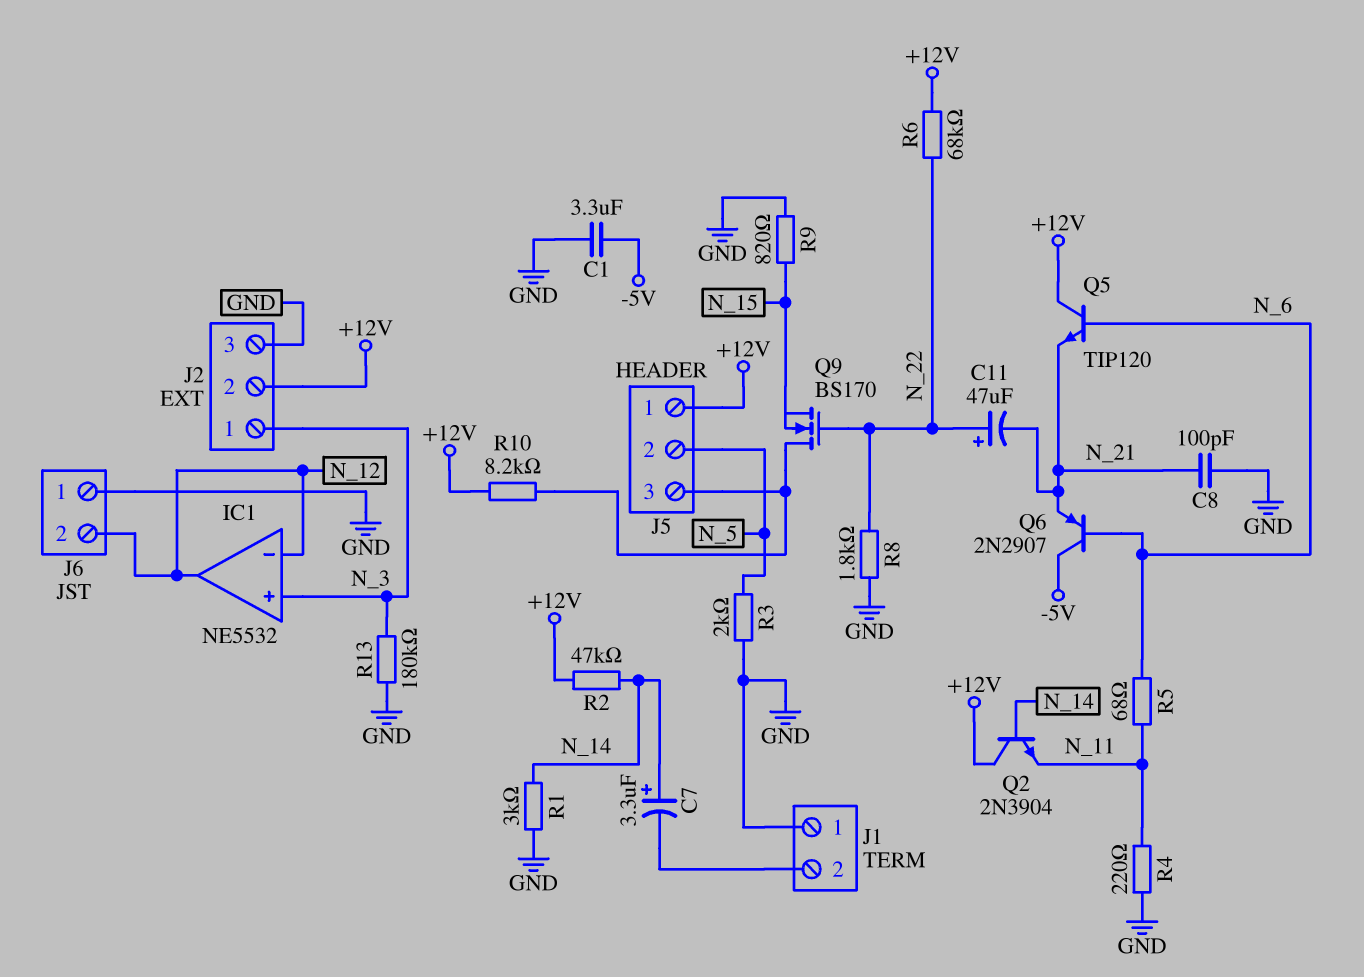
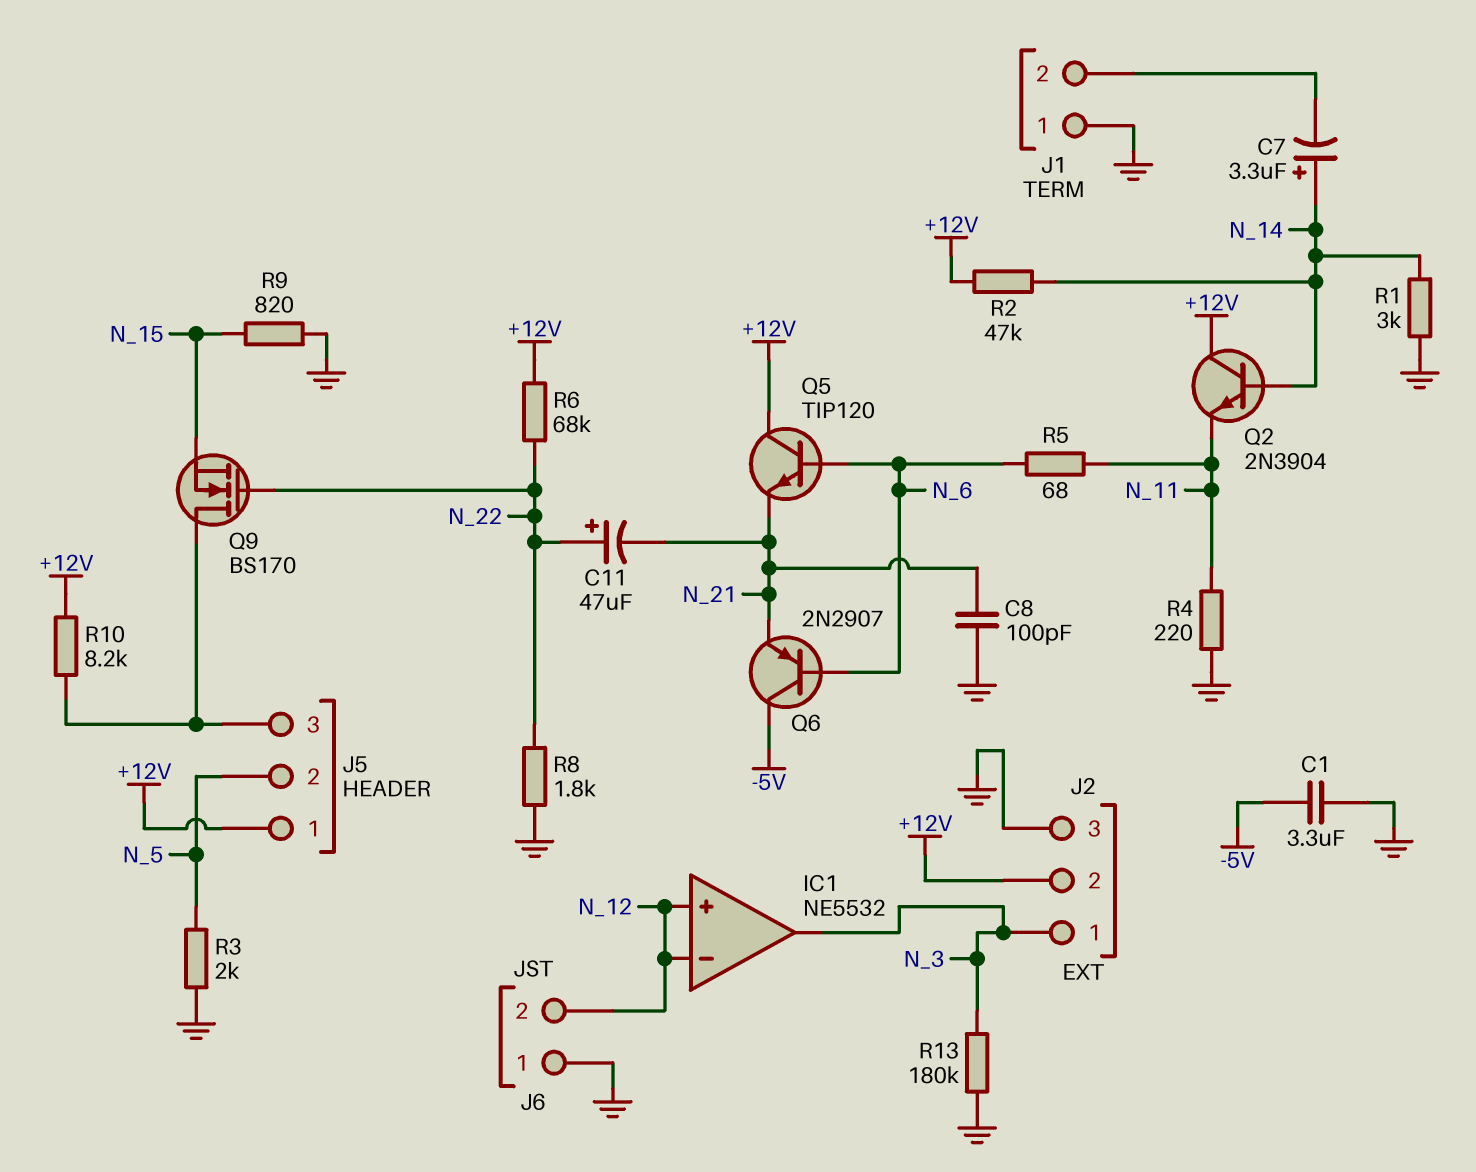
IC1 pin in+: N_3 -> N_12
IC1 pin out: N_12 -> N_3

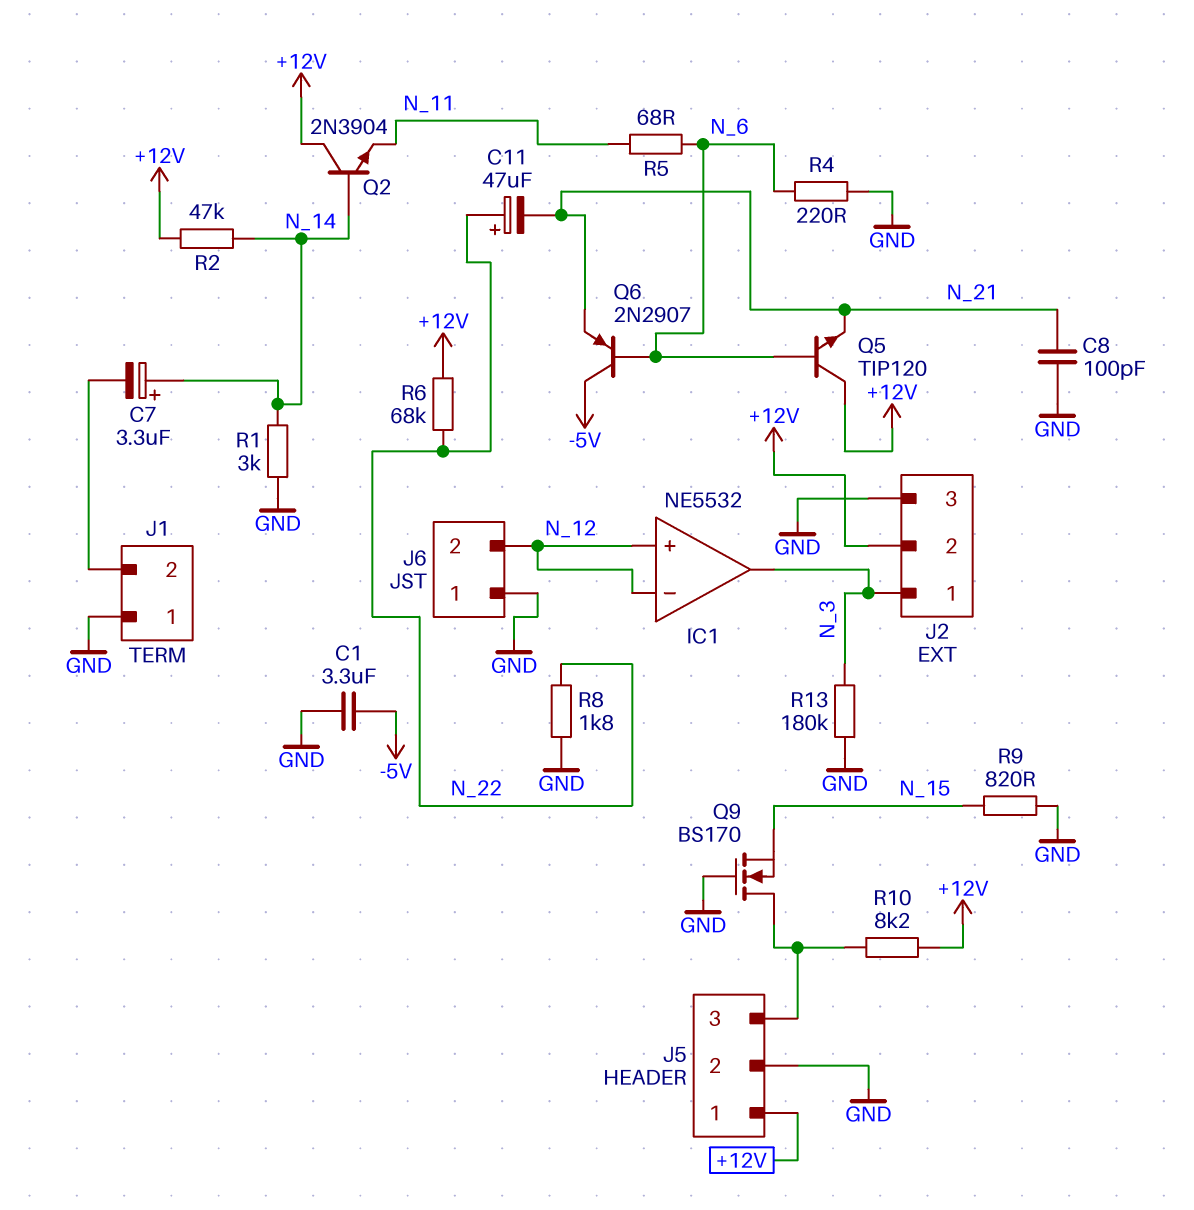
J5 pin 2: N_5 -> GND
Q9: NMOS BS170 (G N_22, D J5/3, S N_15) -> NMOS BS170 (G GND, D J5/3, S N_15)
R3: 2k (GND, N_5) -> none
R4: 220 (GND, N_11) -> 220 (GND, N_6)

